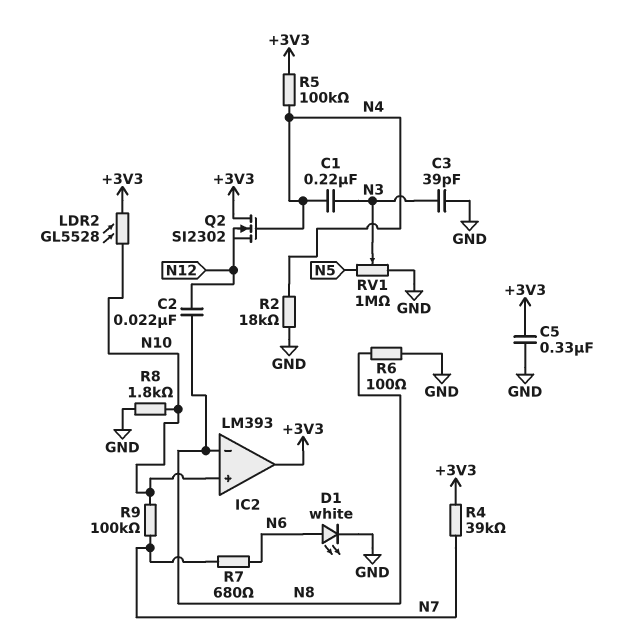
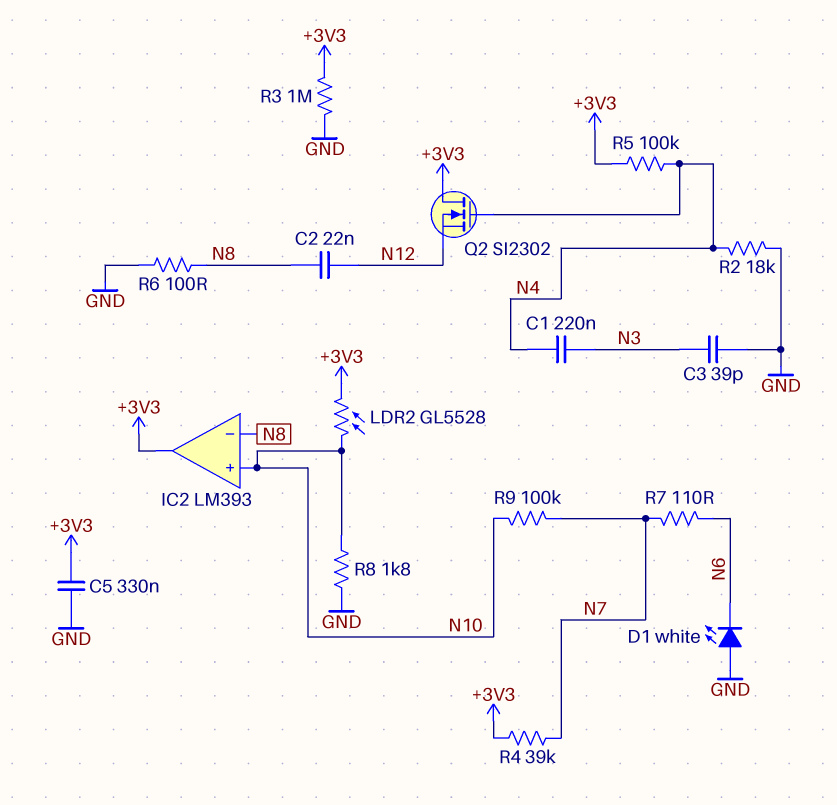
D1: LED white (A N6, K GND) -> LED white (A GND, K N6)
R3: none -> 1M (+3V3, GND)
R7: 680 (N6, N7) -> 110 (N6, N7)
RV1: 1M (GND, N5, wiper N3) -> none

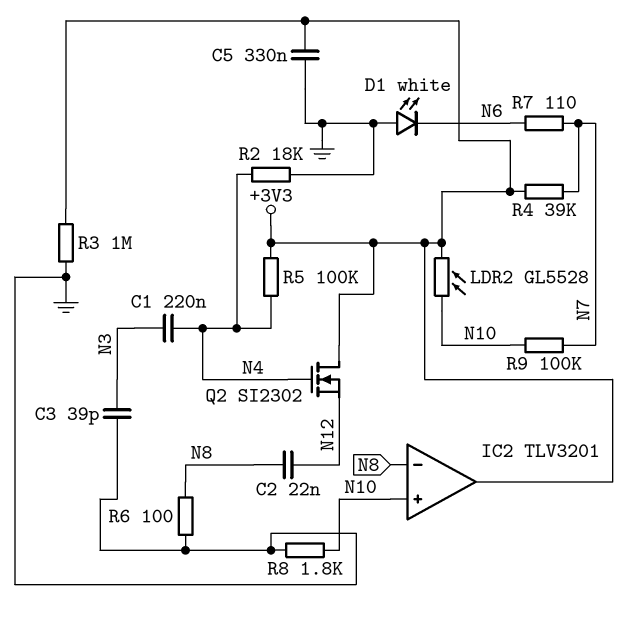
IC2: LM393 -> TLV3201

